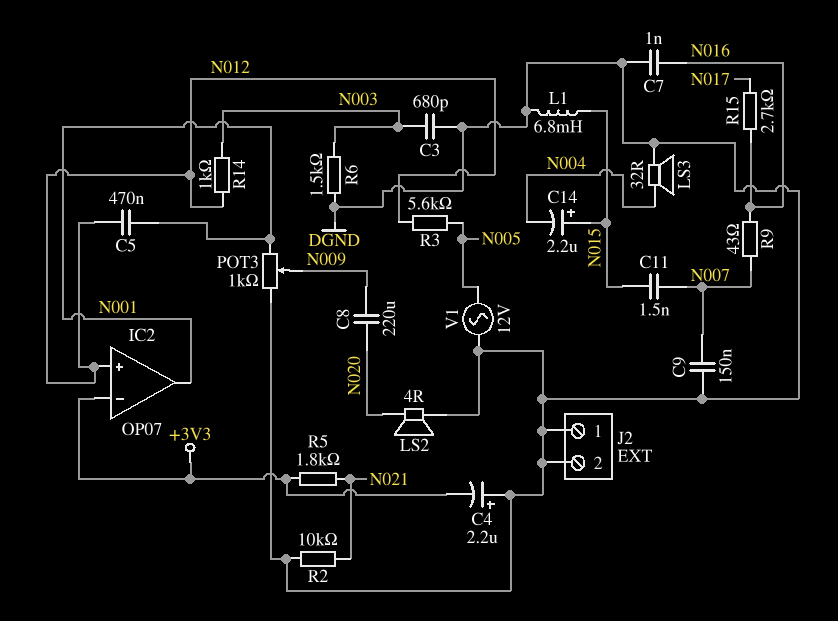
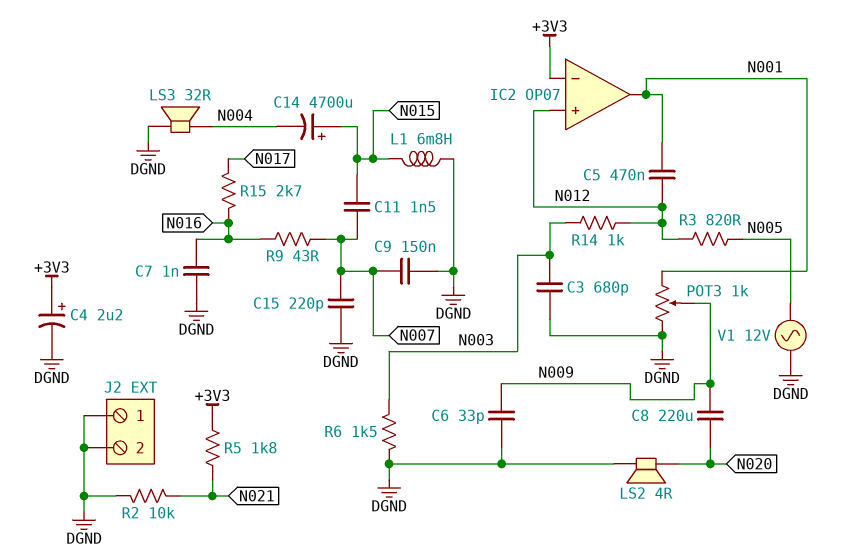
C4: 2.2uF (plus DGND, minus +3V3) -> 2.2uF (plus +3V3, minus DGND)
C6: none -> 33pF (DGND, N009)
C14: 2.2uF (plus N015, minus N004) -> 4700uF (plus N015, minus N004)
C15: none -> 220pF (DGND, N007)
R3: 5.6k (N005, N012) -> 820 (N005, N012)

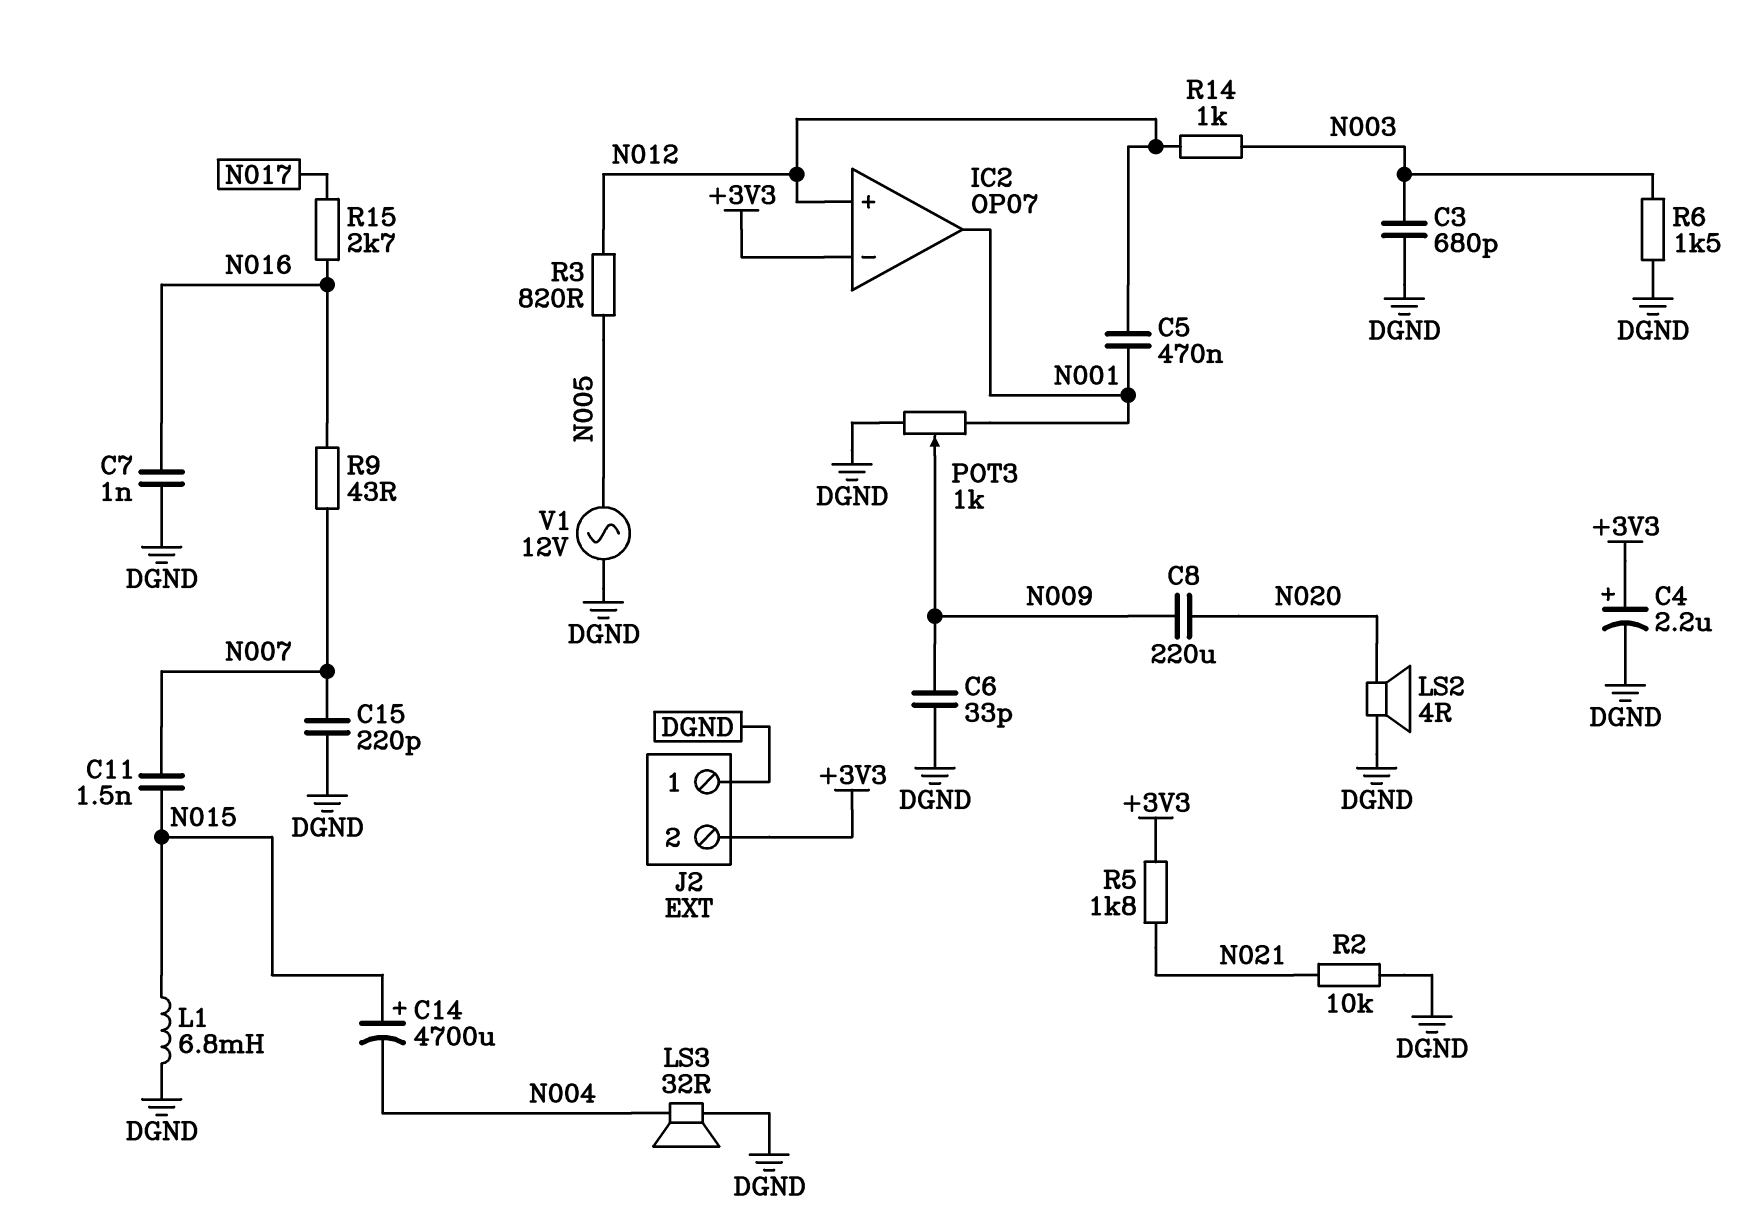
C9: 150nF (DGND, N007) -> none
J2 pin 2: DGND -> +3V3

